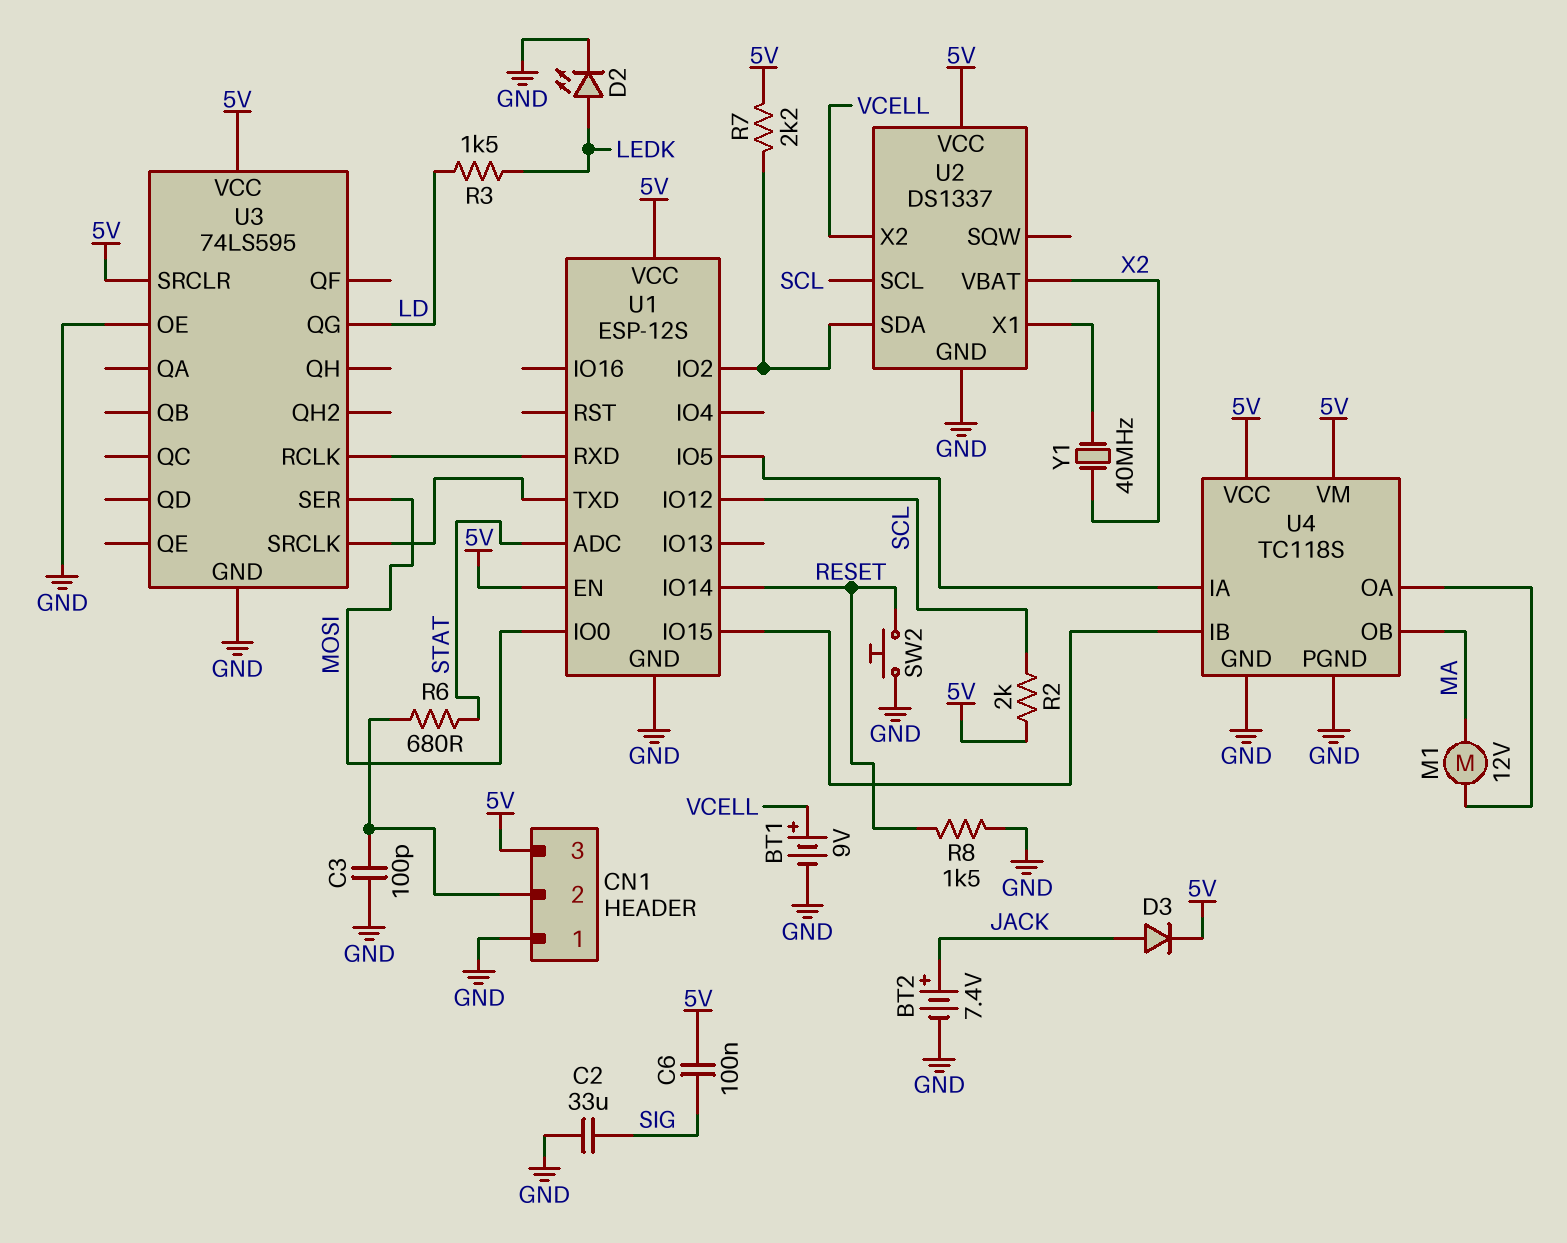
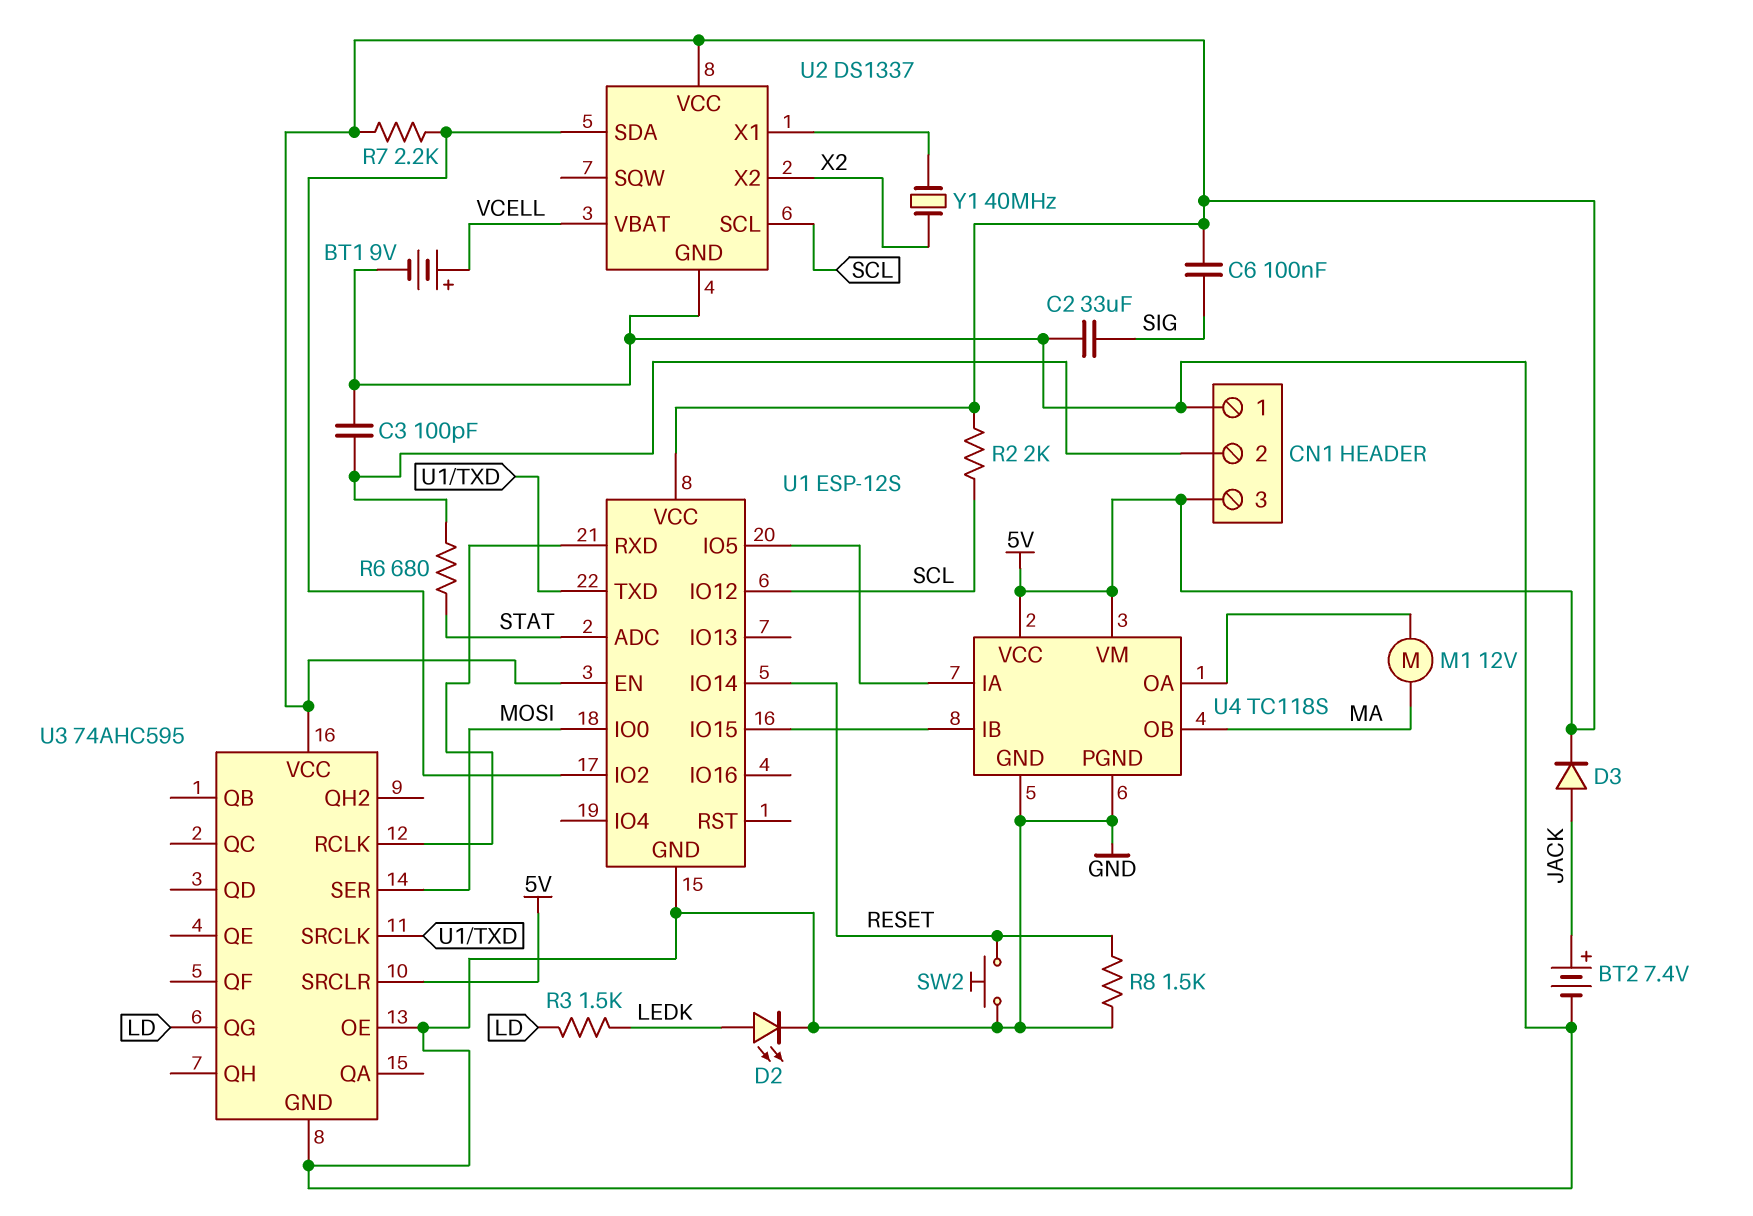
U2 pin VBAT: X2 -> VCELL
U2 pin X2: VCELL -> X2
U3: 74LS595 -> 74AHC595

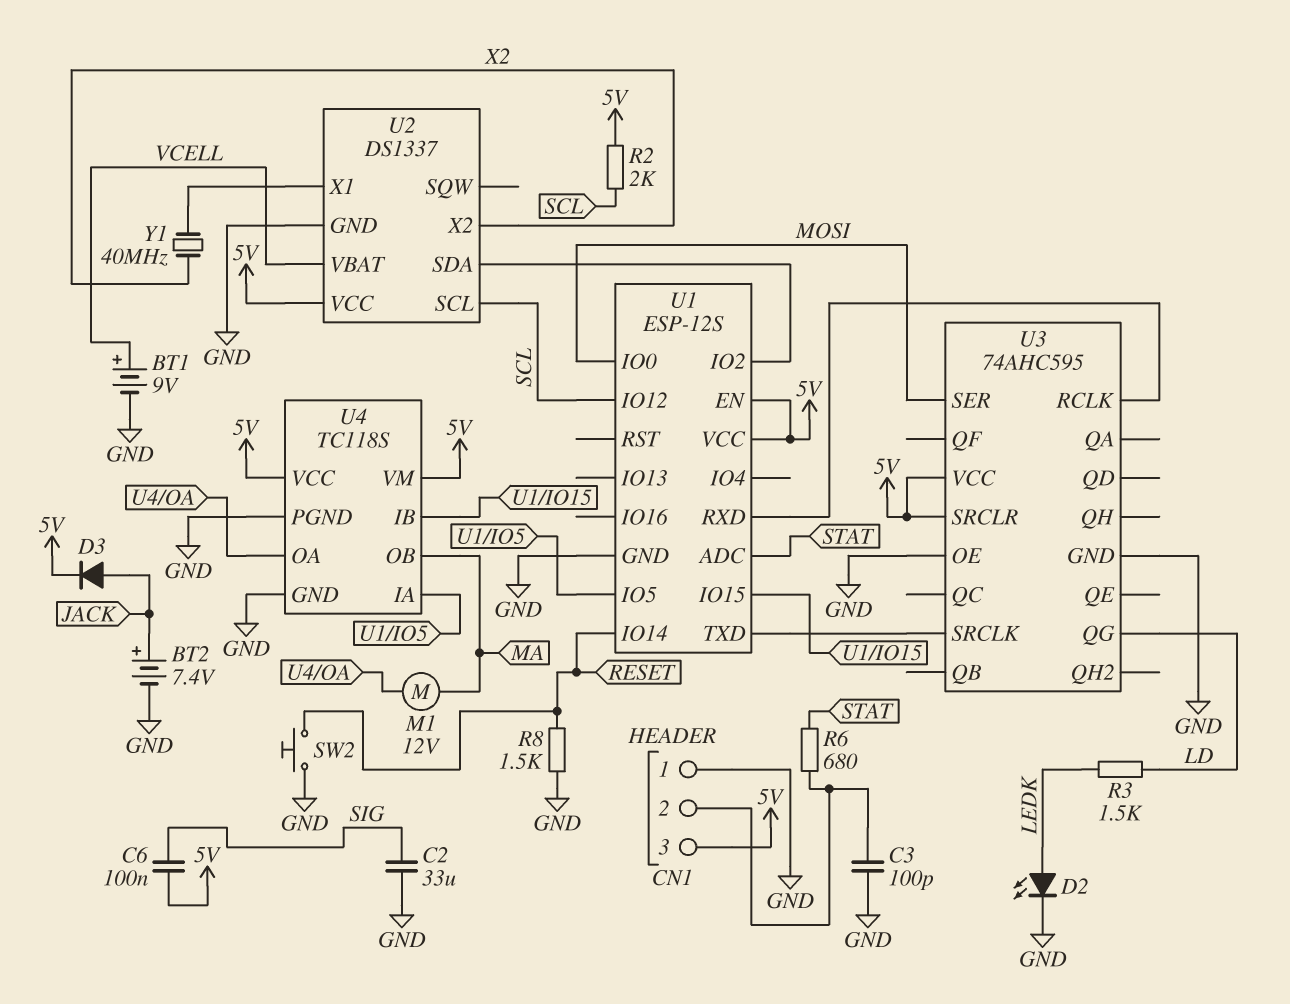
R7: 2.2k (5V, U1/IO2) -> none

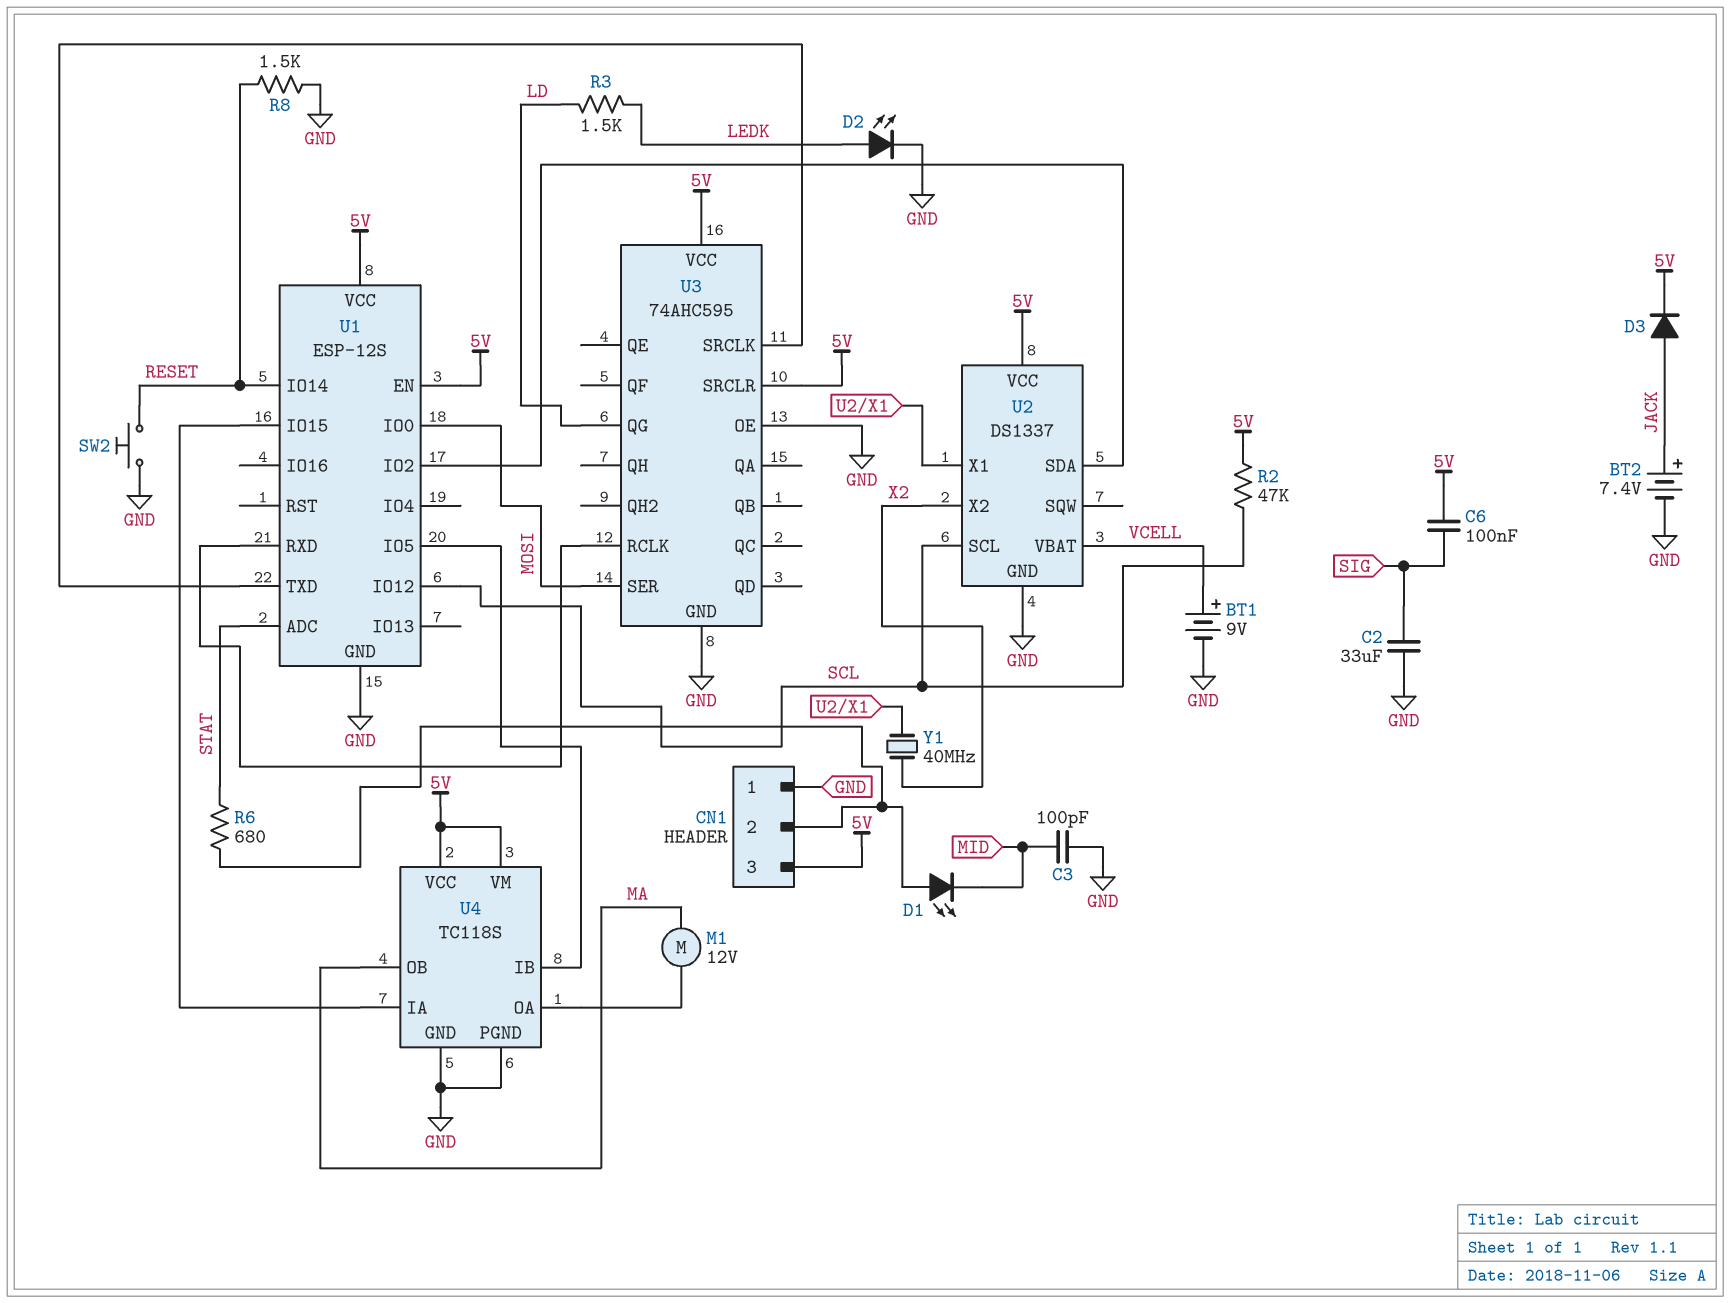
C3: 100pF (CN1/2, GND) -> 100pF (GND, MID)
D1: none -> LED (A CN1/2, K MID)
R2: 2k (5V, SCL) -> 47k (5V, SCL)
U4 pin IA: U1/IO5 -> U1/IO15
U4 pin IB: U1/IO15 -> U1/IO5

